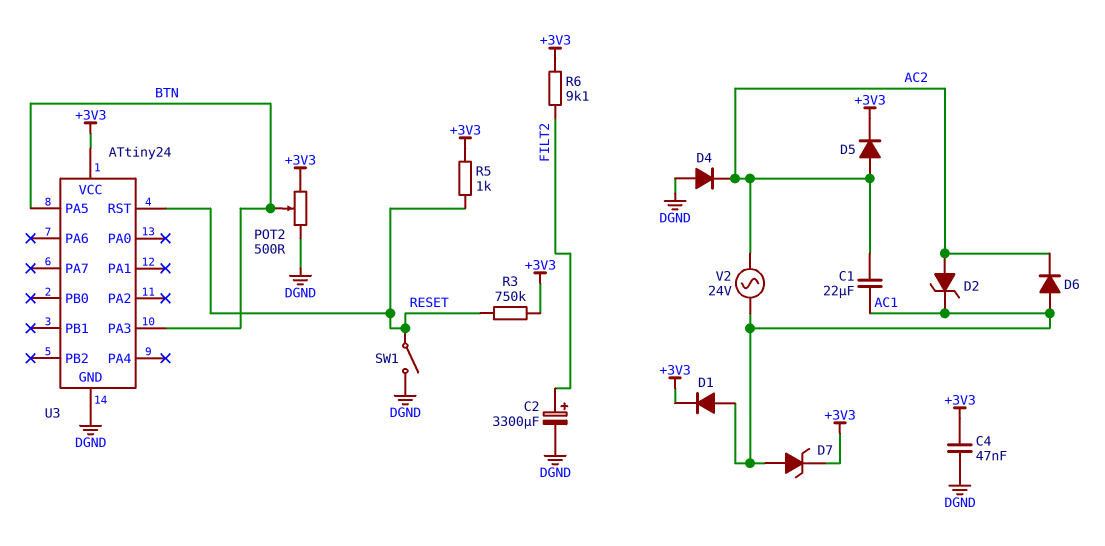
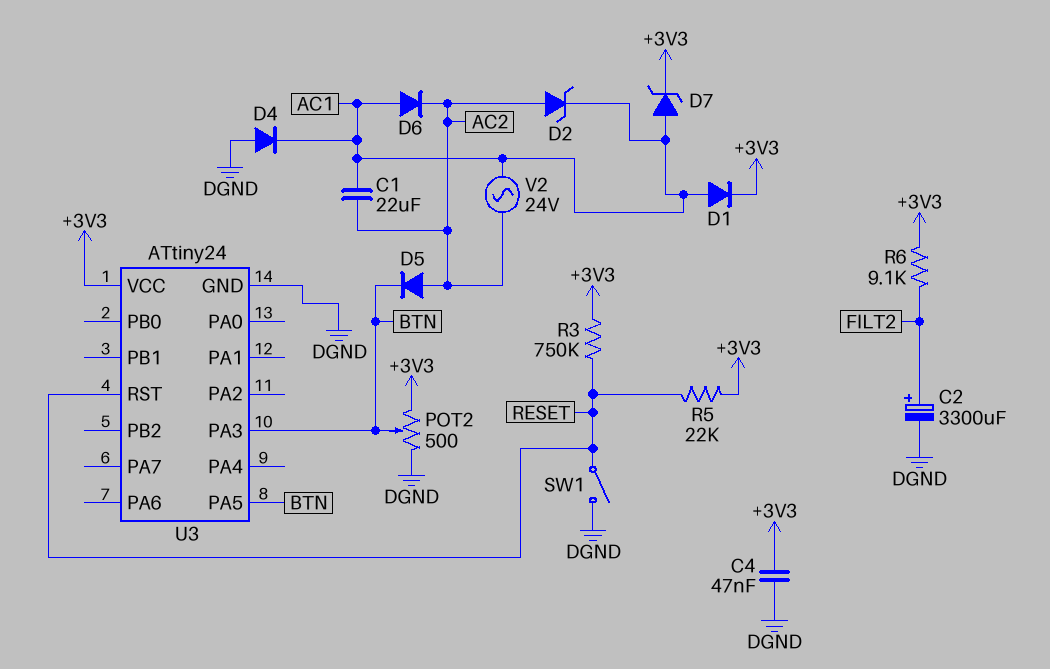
D4: diode (A DGND, K AC2) -> diode (A DGND, K AC1)
D5: diode (A AC2, K +3V3) -> diode (A AC2, K BTN)
R5: 1k (+3V3, RESET) -> 22k (+3V3, RESET)

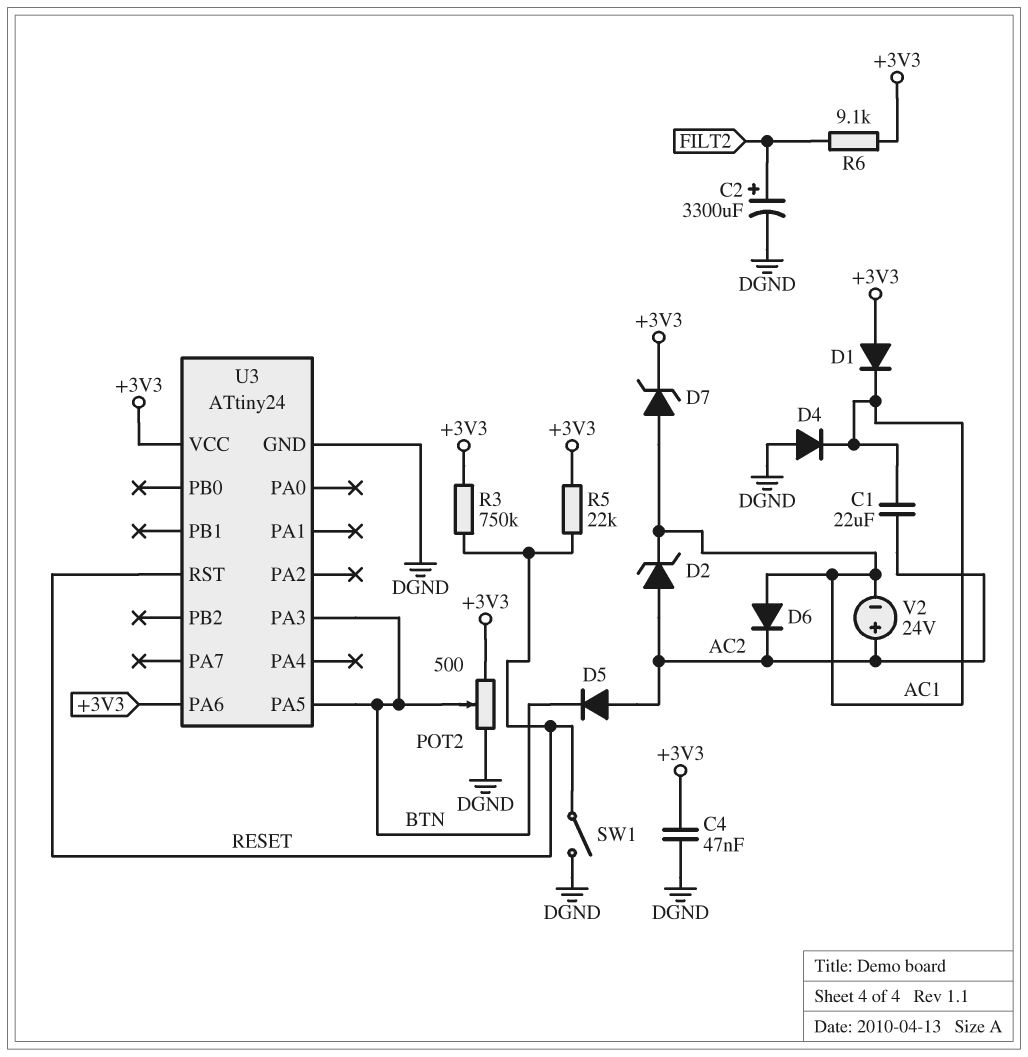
D1: diode (A AC1, K +3V3) -> diode (A +3V3, K AC1)
U3 pin PA6: none -> +3V3
V2: AC 24V (AC1, AC2) -> 24V (plus AC2, minus AC1)

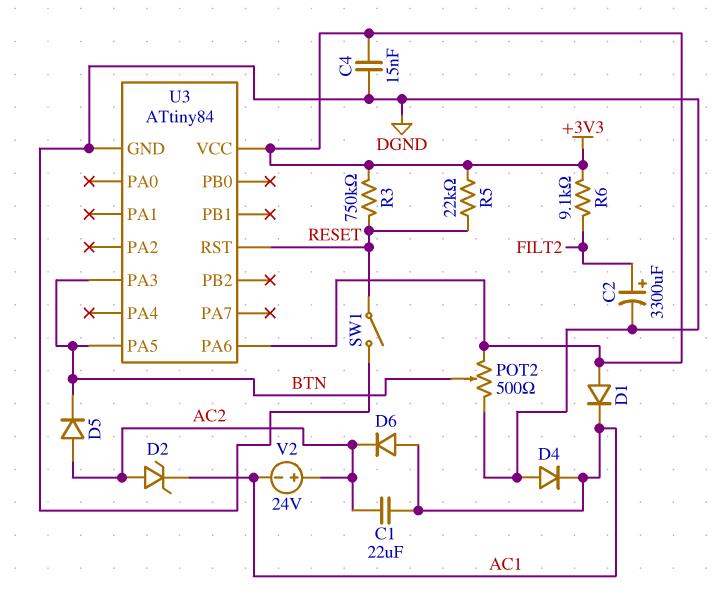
C4: 47nF (+3V3, DGND) -> 15nF (+3V3, DGND)
D7: zener (A AC1, K +3V3) -> none
U3: ATtiny24 -> ATtiny84

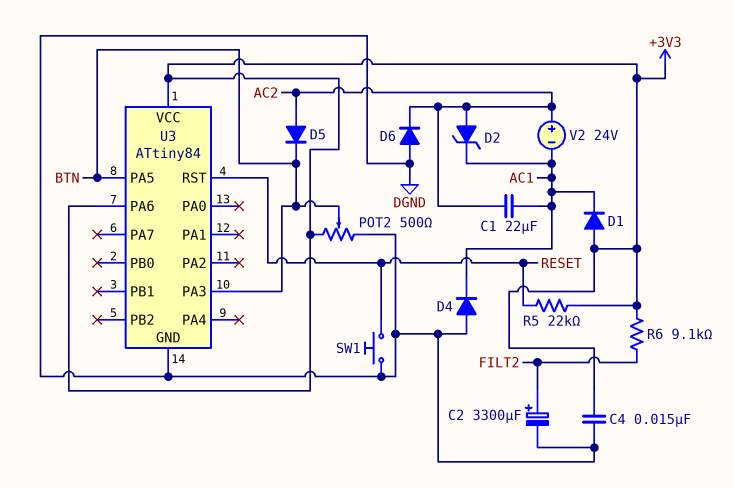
D6: diode (A AC1, K AC2) -> diode (A DGND, K AC2)
R3: 750k (+3V3, RESET) -> none
SW1: switch (DGND, RESET) -> button (DGND, RESET)

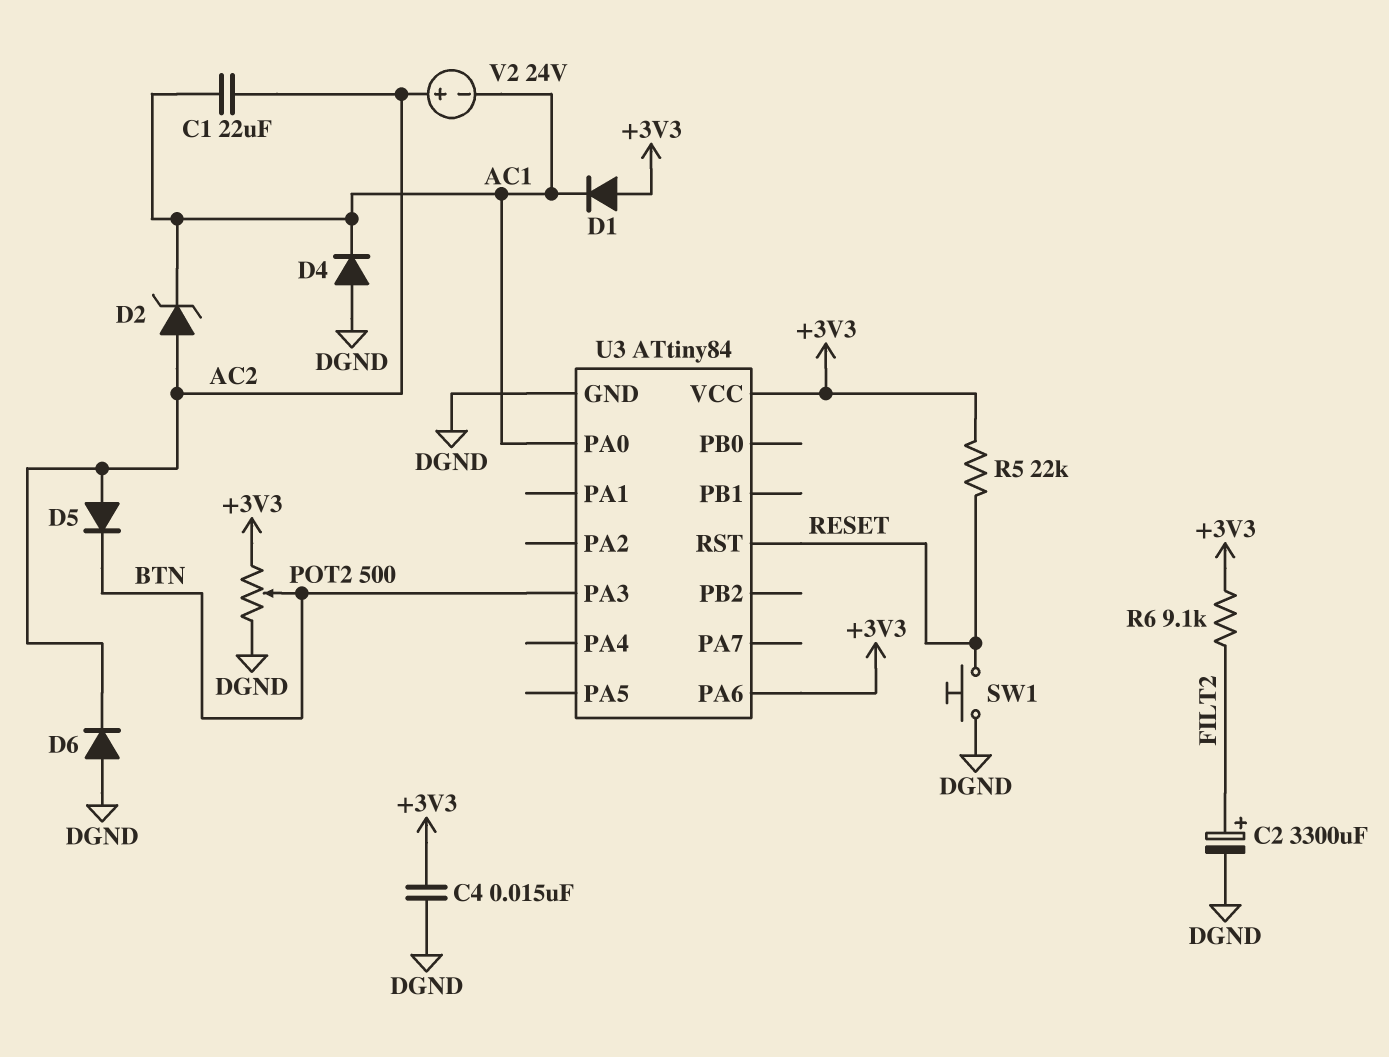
U3 pin PA0: none -> AC1
U3 pin PA5: BTN -> none

